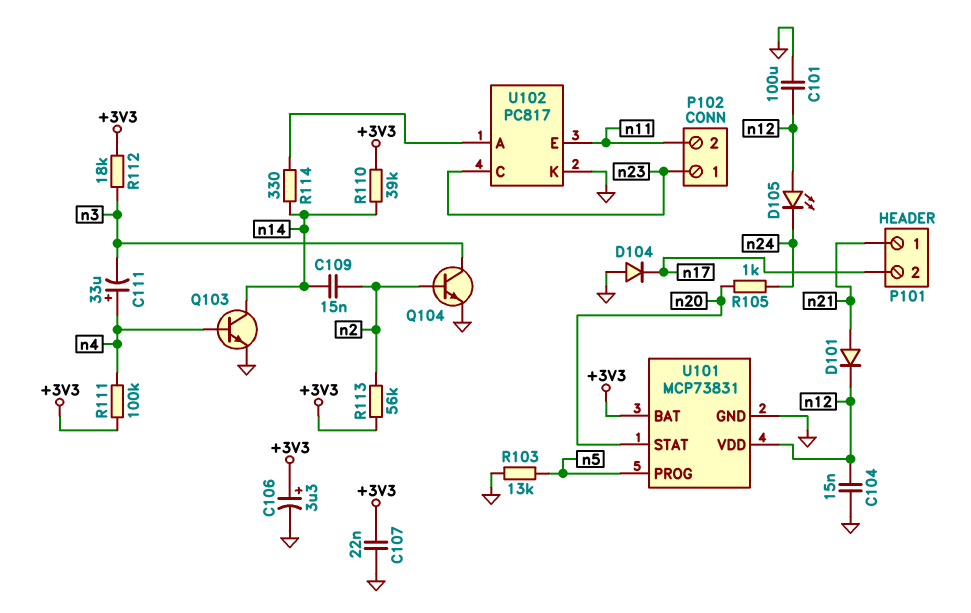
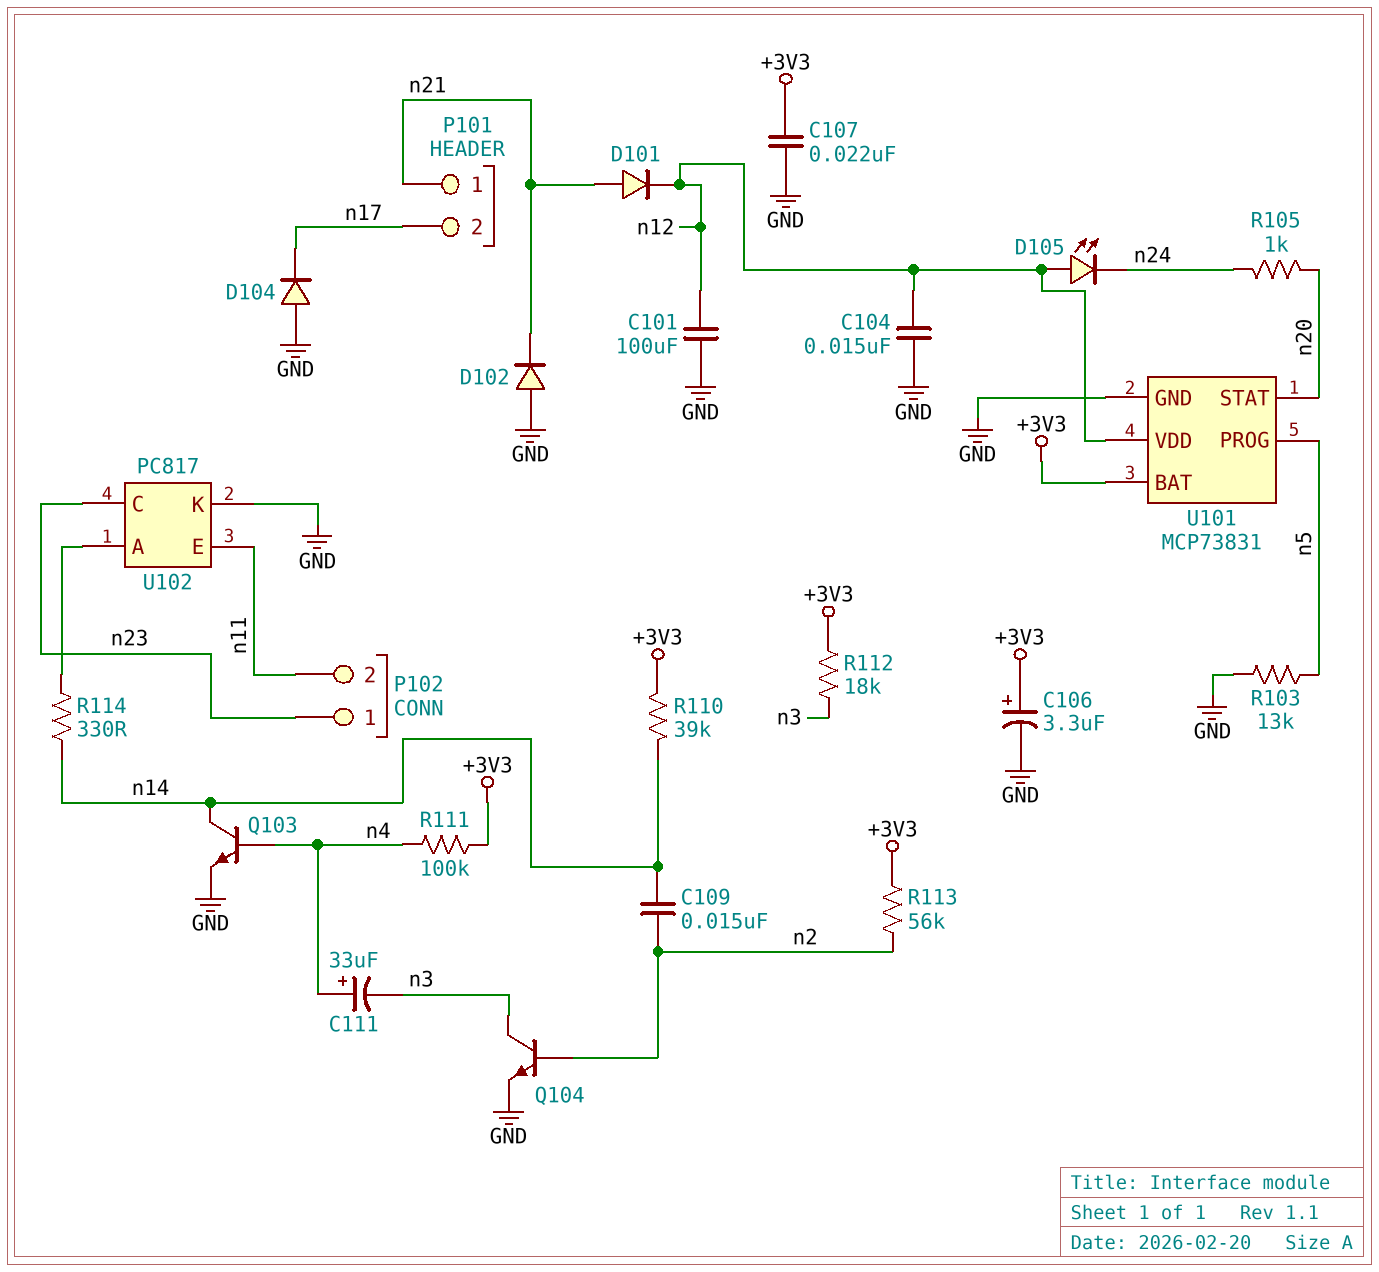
D102: none -> diode (A GND, K n21)

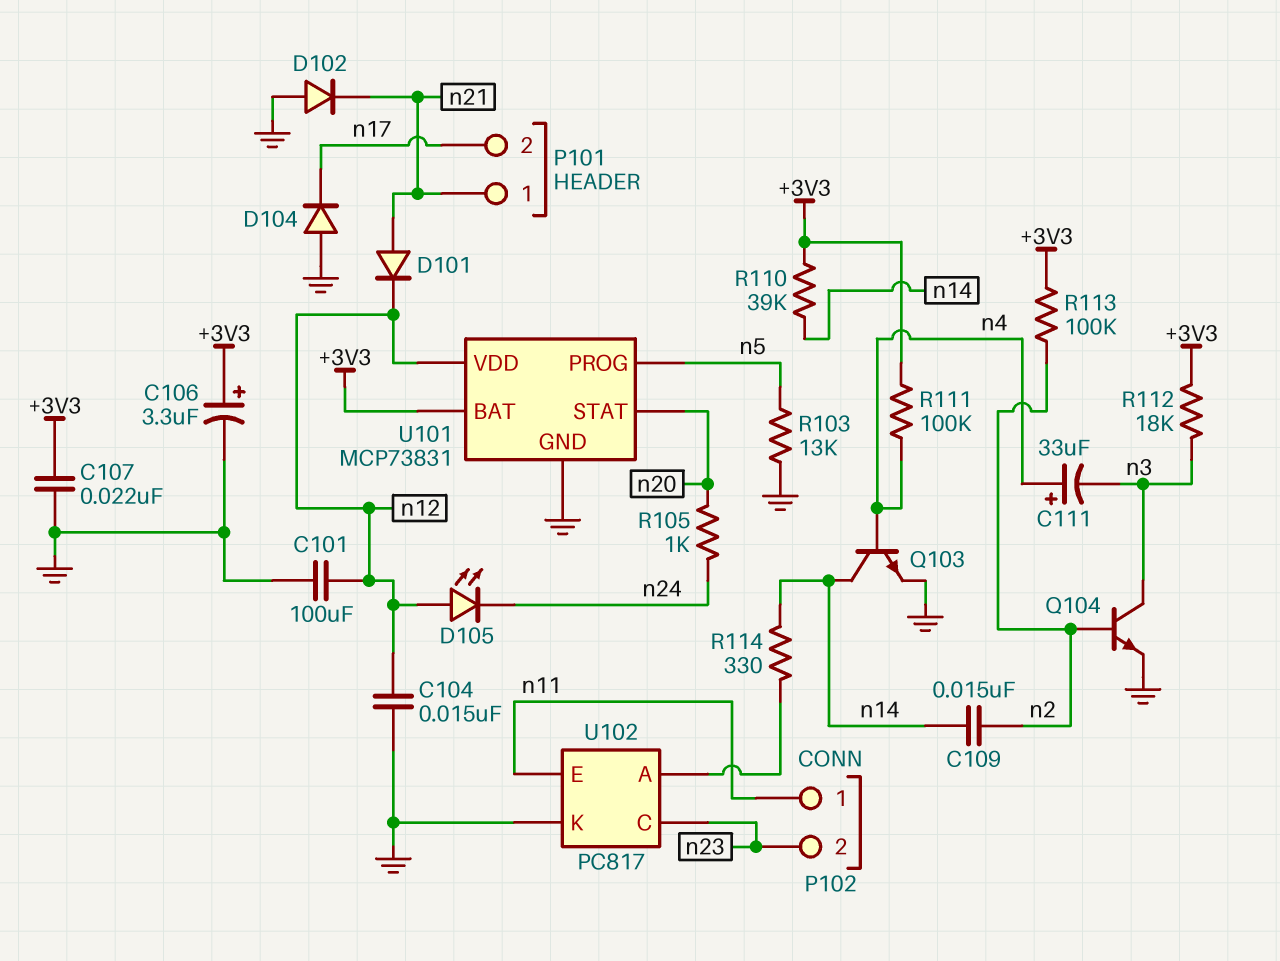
P102 pin 1: n23 -> n11
P102 pin 2: n11 -> n23
R113: 56k (+3V3, n2) -> 100k (+3V3, n2)

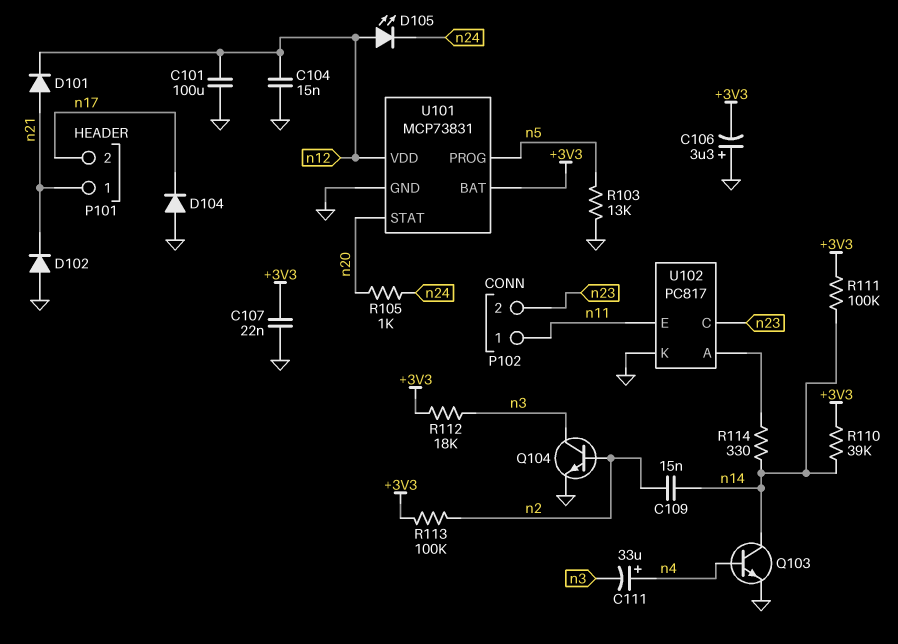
C106: 3.3uF (plus +3V3, minus GND) -> 3.3uF (plus GND, minus +3V3)
R111: 100k (+3V3, n4) -> 100k (+3V3, n14)

